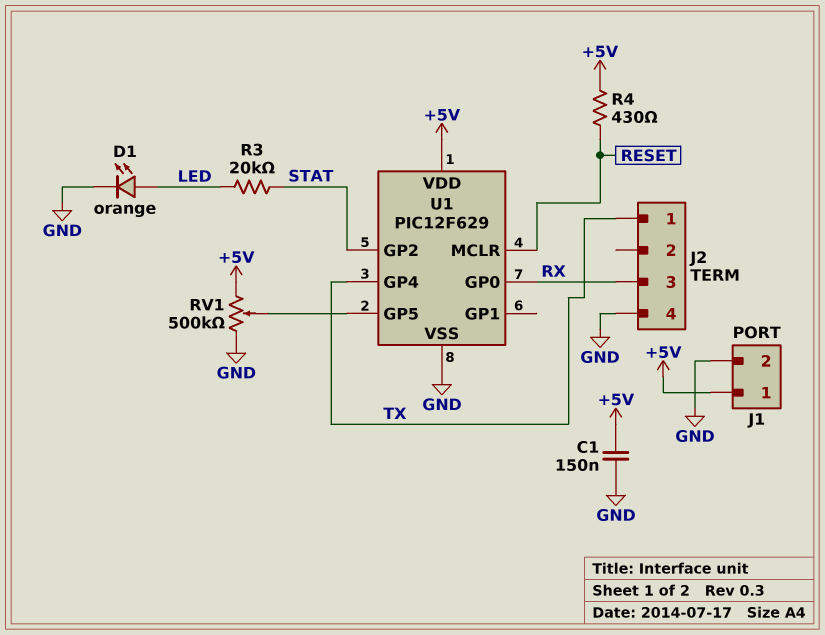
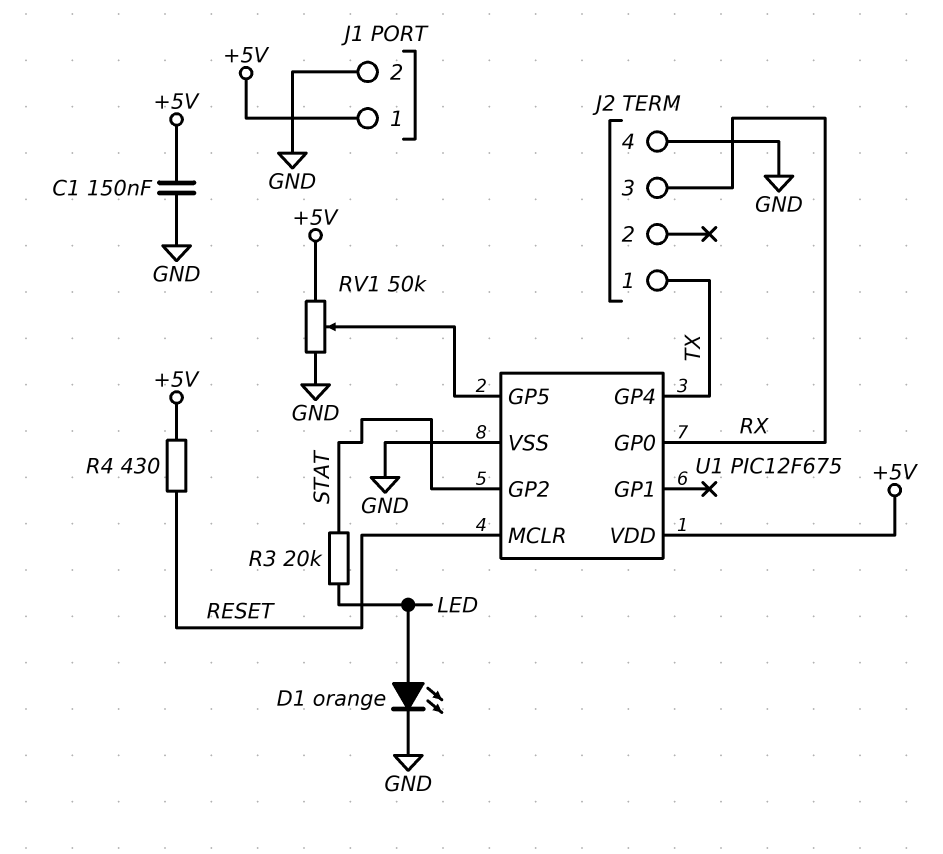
RV1: 500k (+5V, GND, wiper U1/GP5) -> 50k (+5V, GND, wiper U1/GP5)
U1: PIC12F629 -> PIC12F675

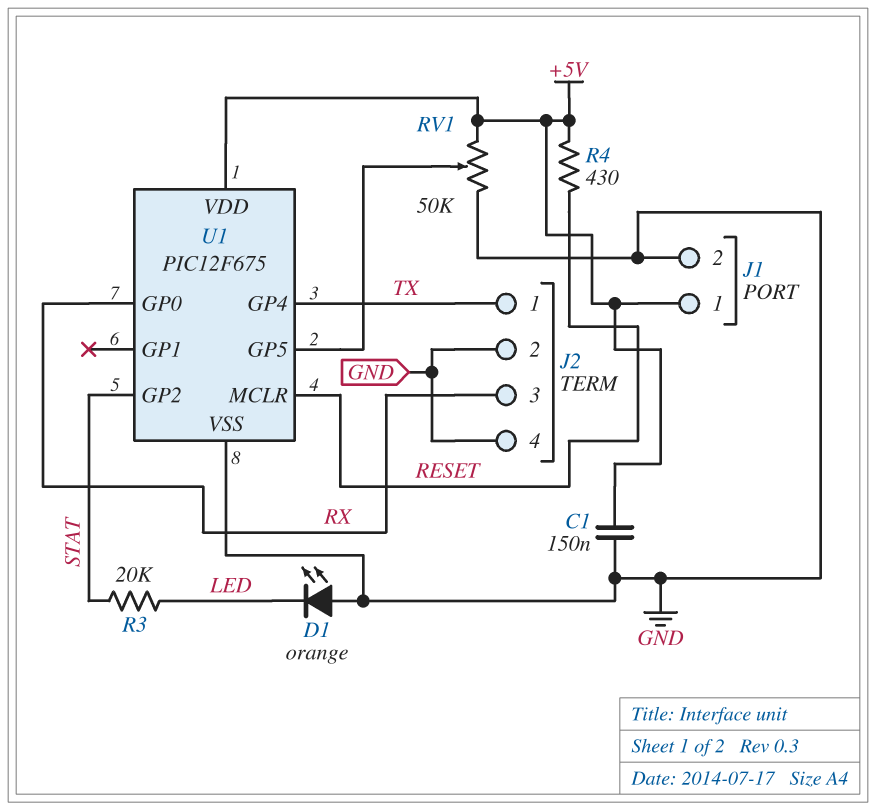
D1: LED orange (A LED, K GND) -> LED orange (A GND, K LED)
J2 pin 2: none -> GND

